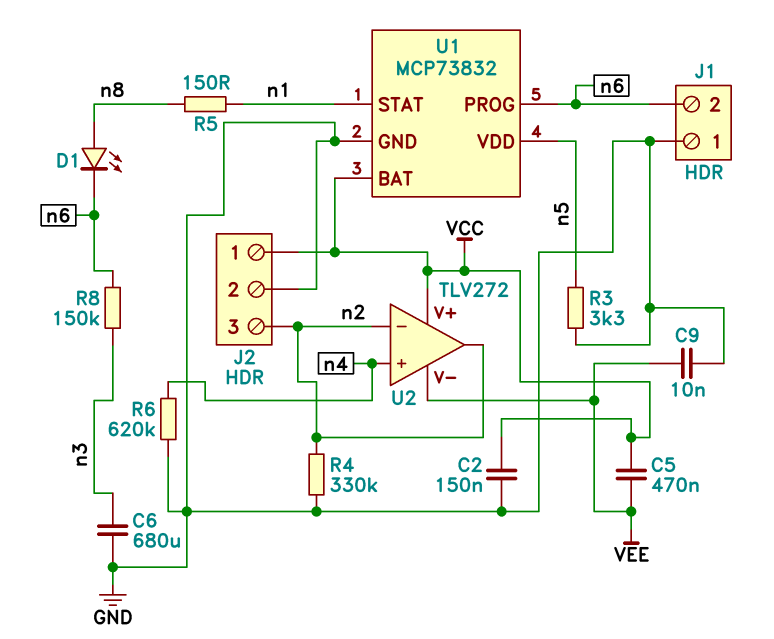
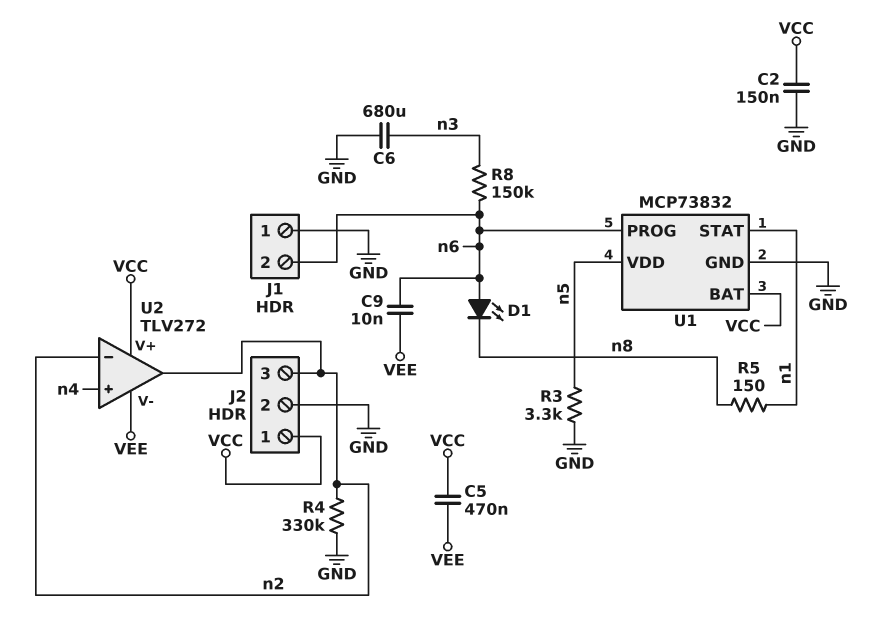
C9: 10nF (GND, VEE) -> 10nF (VEE, n6)
D1: LED (A n8, K n6) -> LED (A n6, K n8)
R6: 620k (GND, n4) -> none

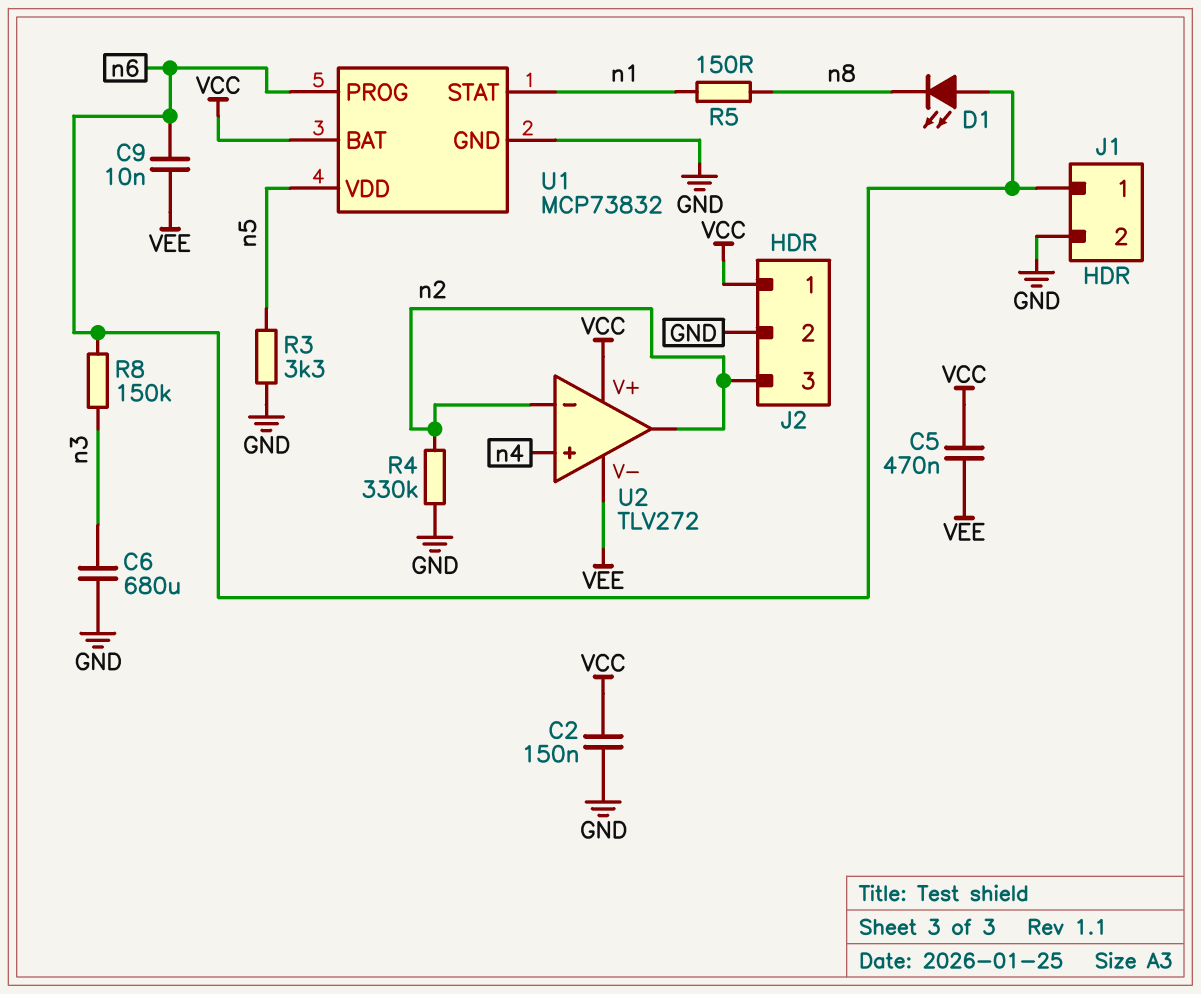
J1 pin 1: GND -> n6
J1 pin 2: n6 -> GND

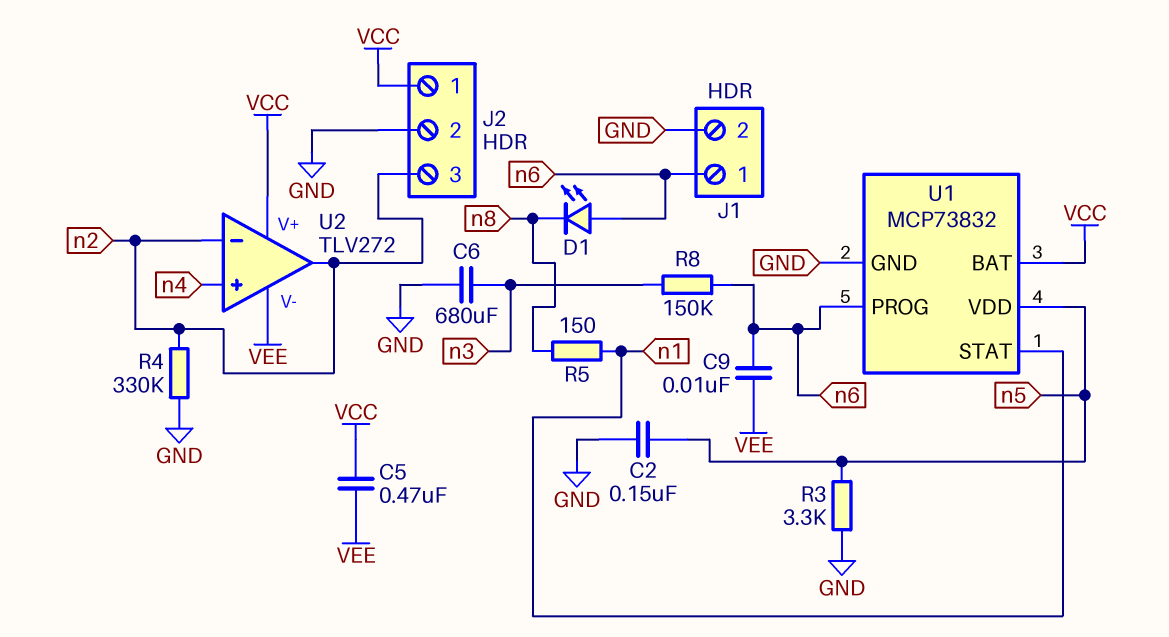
C2: 150nF (GND, VCC) -> 150nF (GND, n5)

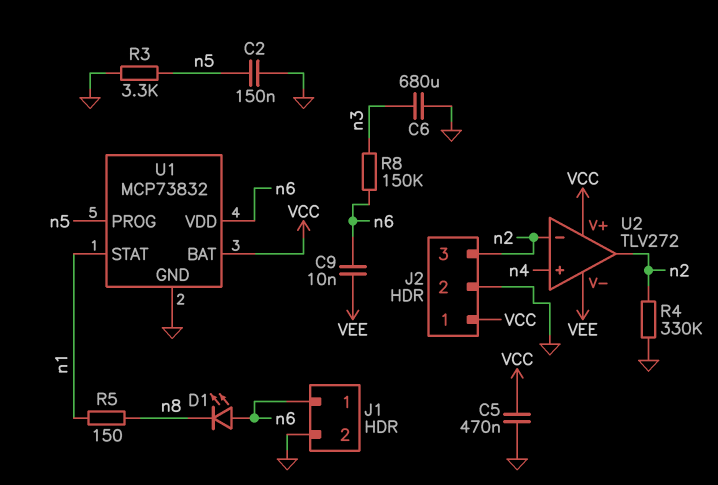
C5: 470nF (VCC, VEE) -> 470nF (GND, VCC)
U1 pin PROG: n6 -> n5
U1 pin VDD: n5 -> n6

